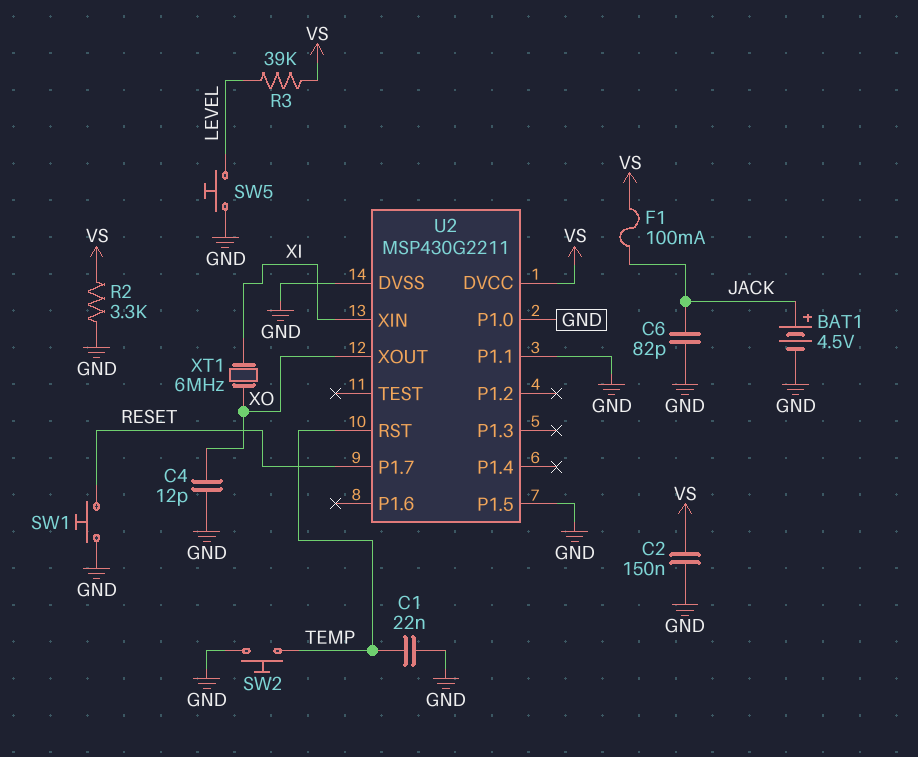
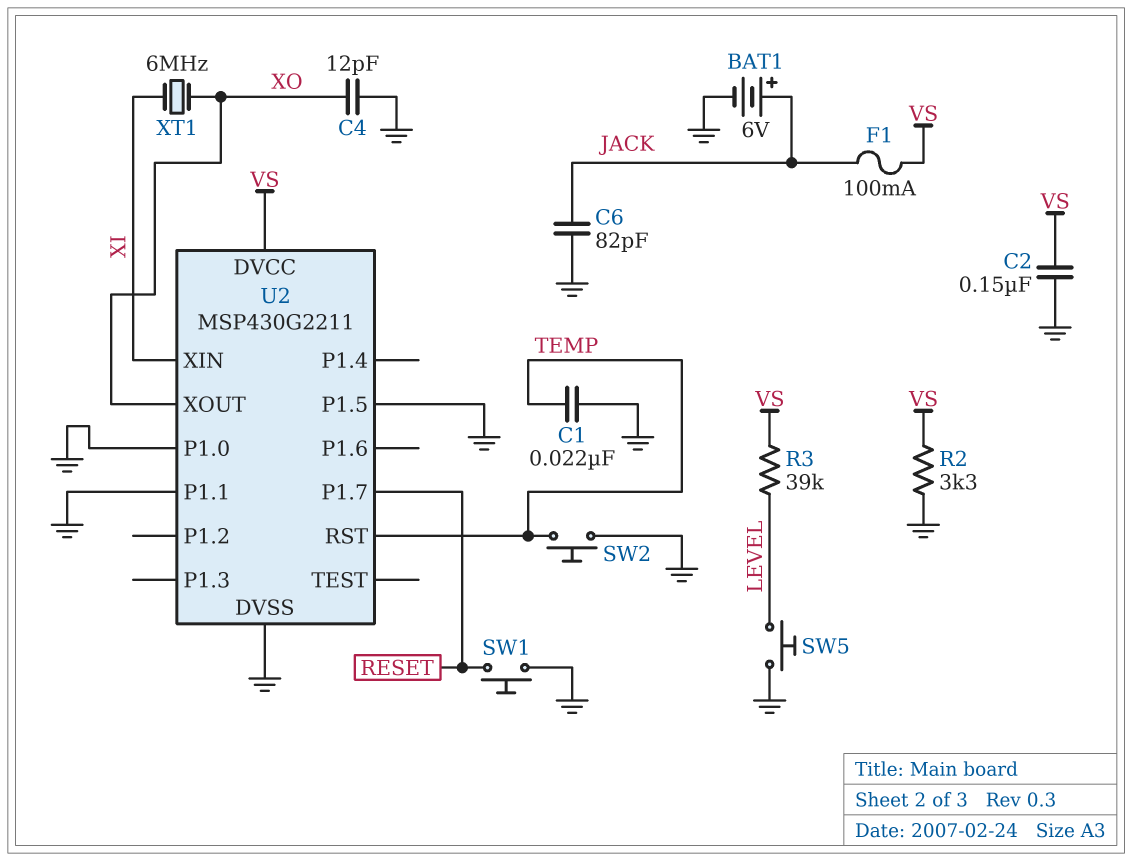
BAT1: 4.5V (plus JACK, minus GND) -> 6V (plus JACK, minus GND)

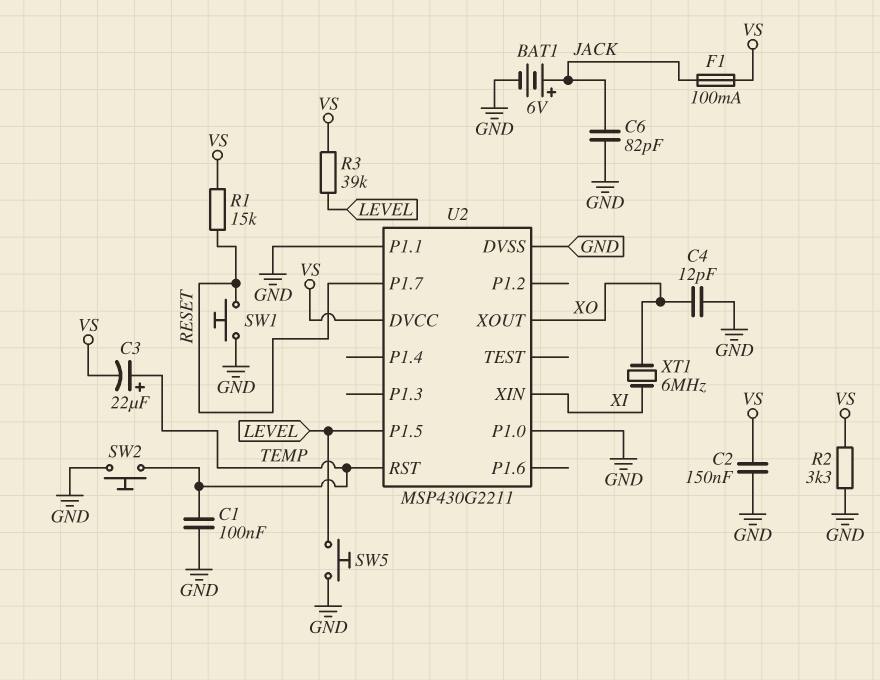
C1: 22nF (GND, TEMP) -> 100nF (GND, TEMP)
C3: none -> 22uF (plus TEMP, minus VS)
R1: none -> 15k (RESET, VS)
U2 pin P1.5: GND -> LEVEL

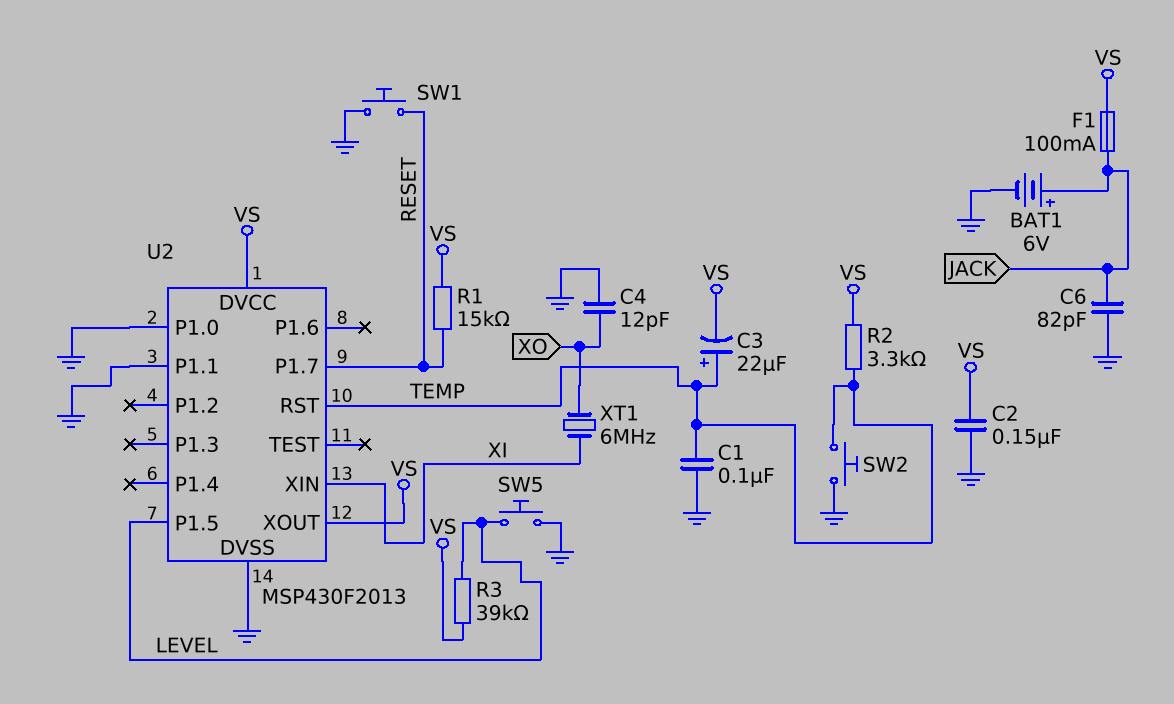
R2: 3.3k (GND, VS) -> 3.3k (TEMP, VS)
U2: MSP430G2211 -> MSP430F2013
U2 pin XOUT: XO -> VS

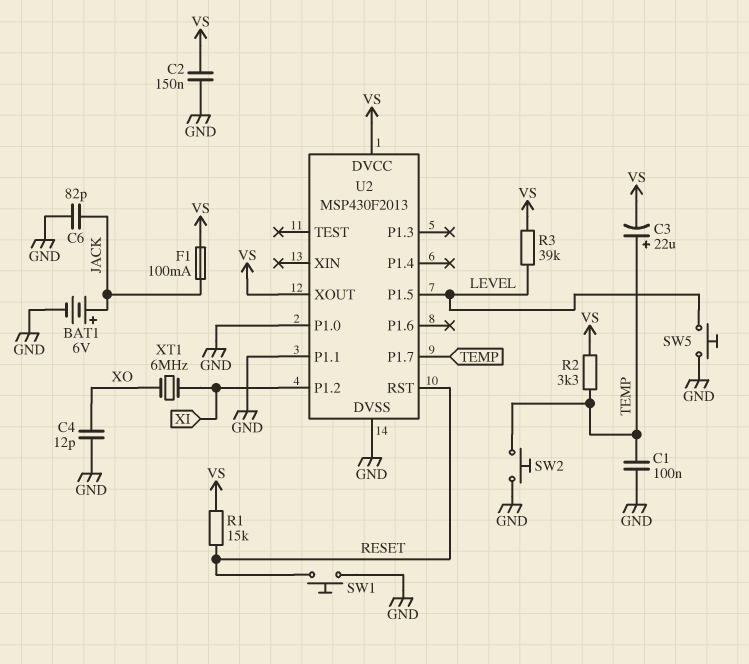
U2 pin P1.2: none -> XI
U2 pin P1.7: RESET -> TEMP
U2 pin RST: TEMP -> RESET
U2 pin XIN: XI -> none

